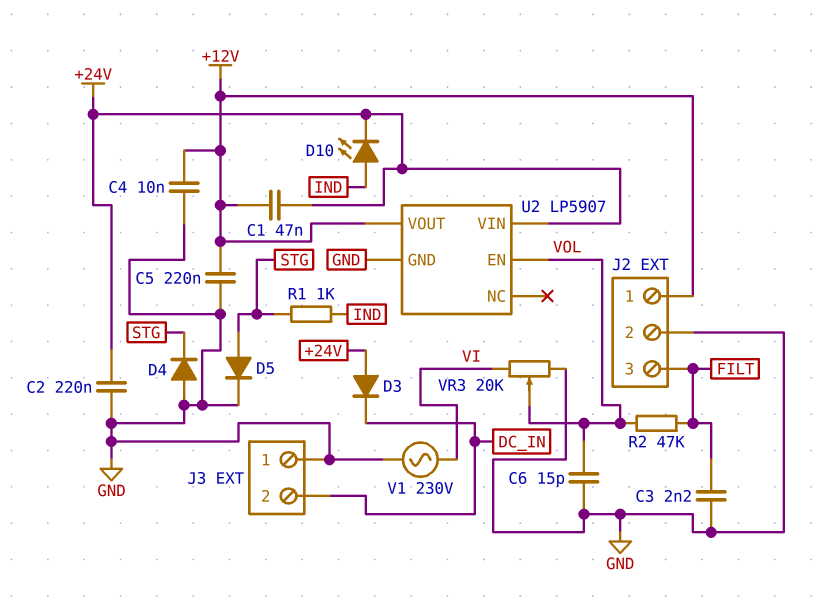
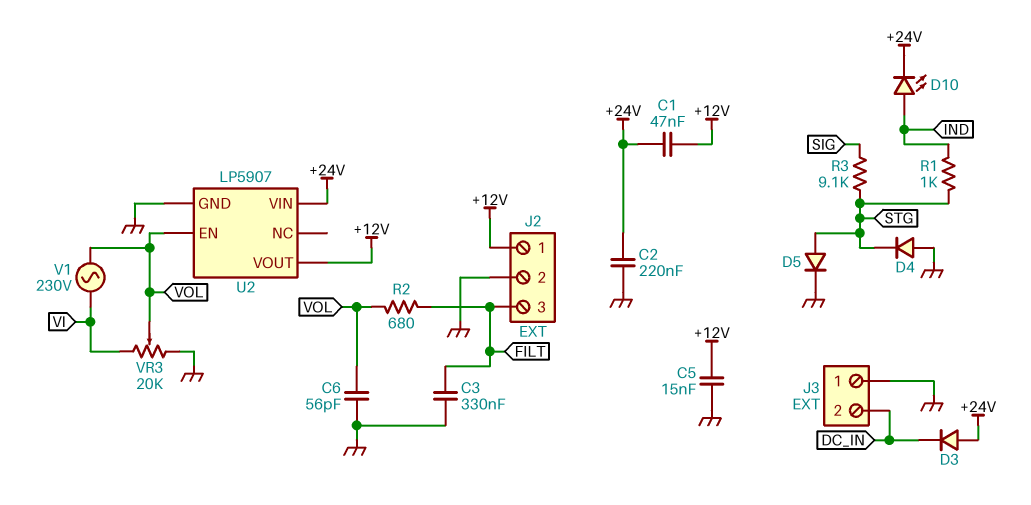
C3: 2.2nF (FILT, GND) -> 330nF (FILT, GND)
C4: 10nF (+12V, GND) -> none
C5: 220nF (+12V, GND) -> 15nF (+12V, GND)
C6: 15pF (GND, VOL) -> 56pF (GND, VOL)
R2: 47k (FILT, VOL) -> 680 (FILT, VOL)
R3: none -> 9.1k (SIG, STG)
V1: AC 230V (GND, VI) -> AC 230V (VI, VOL)

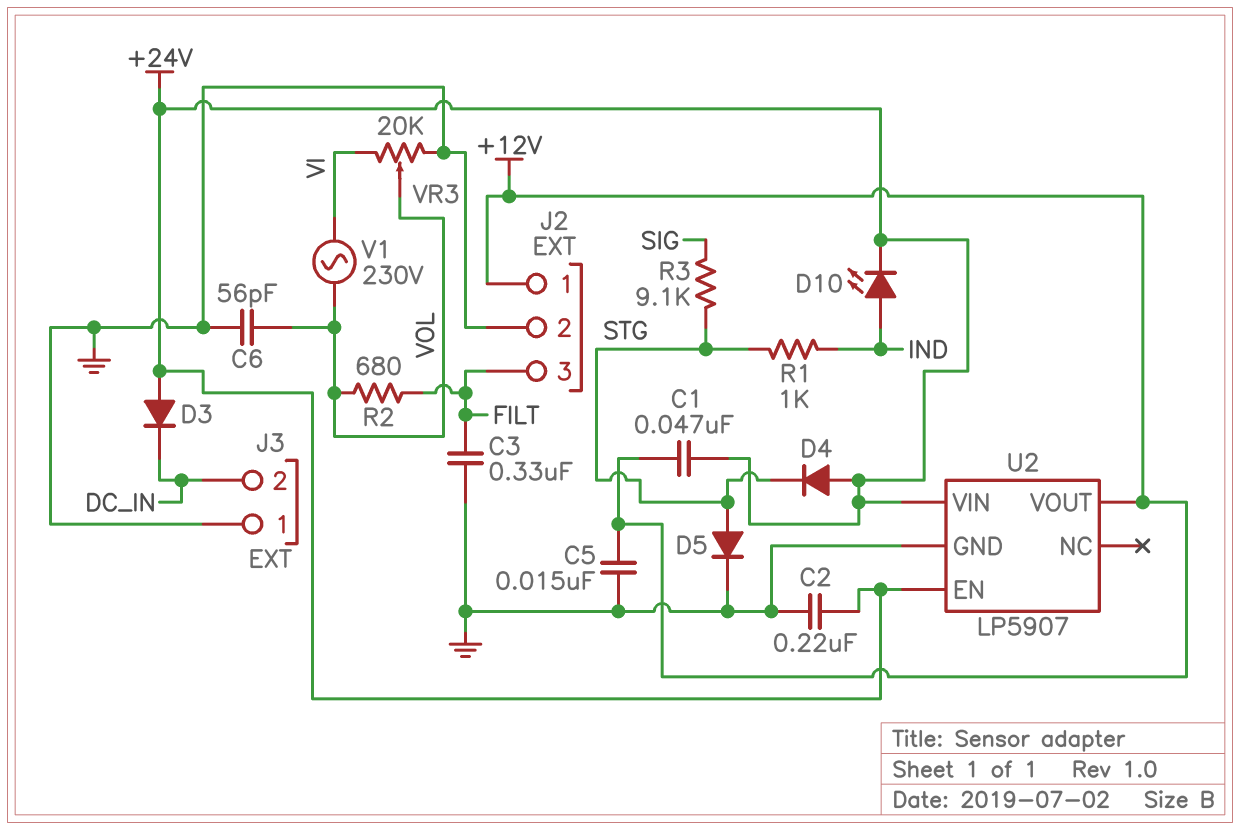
D4: diode (A GND, K STG) -> diode (A +24V, K STG)
U2 pin EN: VOL -> +24V

